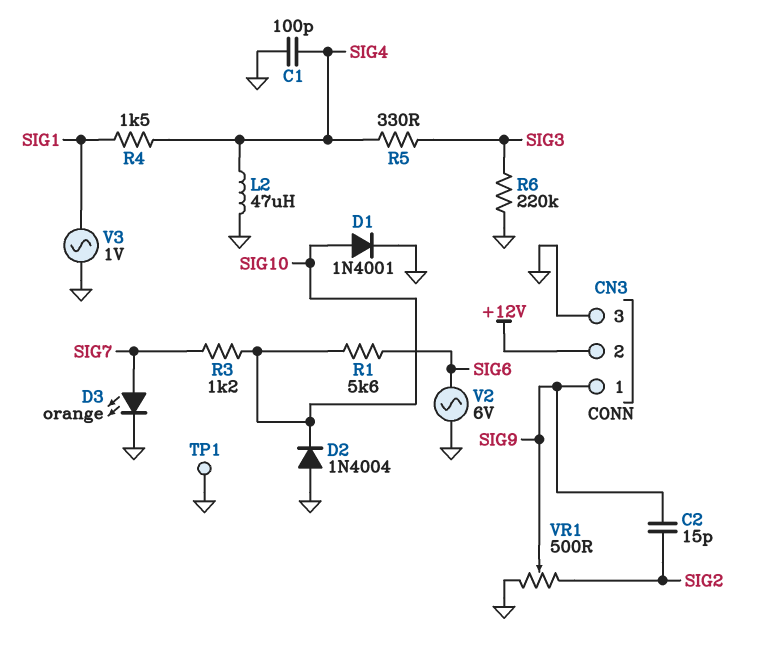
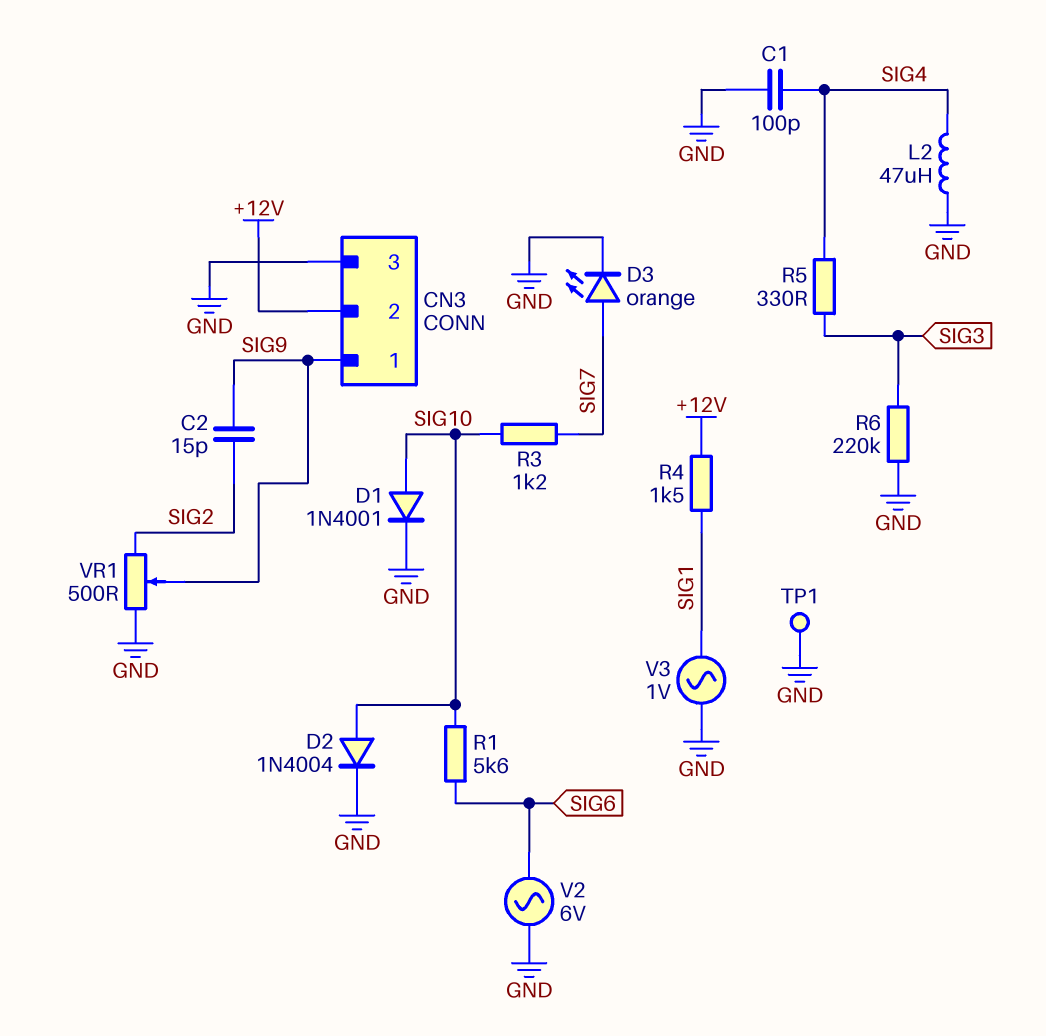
D2: diode 1N4004 (A GND, K SIG10) -> diode 1N4004 (A SIG10, K GND)
R4: 1.5k (SIG1, SIG4) -> 1.5k (+12V, SIG1)

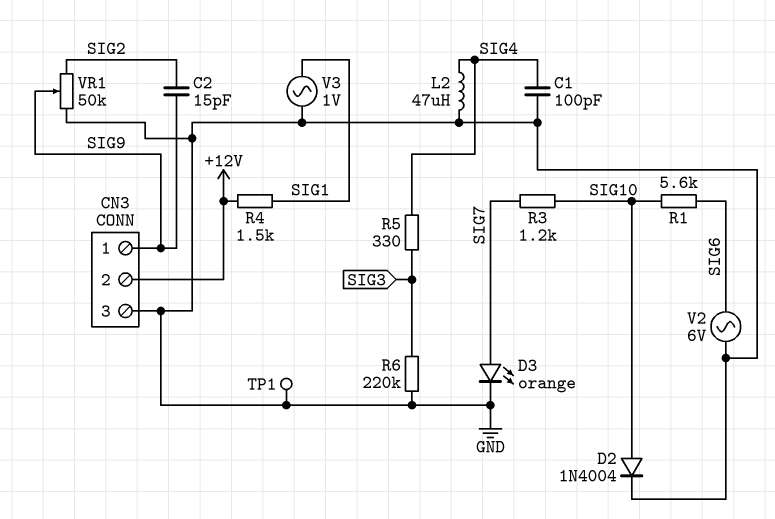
D1: diode 1N4001 (A SIG10, K GND) -> none
VR1: 500 (GND, SIG2, wiper SIG9) -> 50k (GND, SIG2, wiper SIG9)

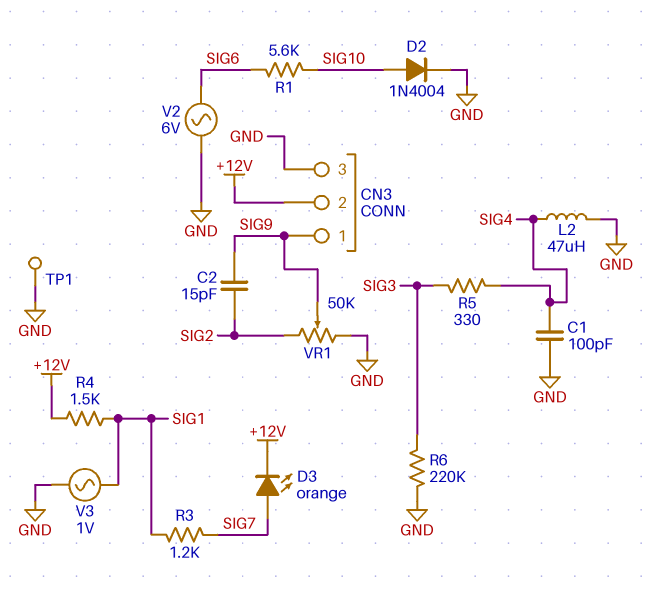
D3: LED orange (A SIG7, K GND) -> LED orange (A SIG7, K +12V)
R3: 1.2k (SIG7, SIG10) -> 1.2k (SIG1, SIG7)

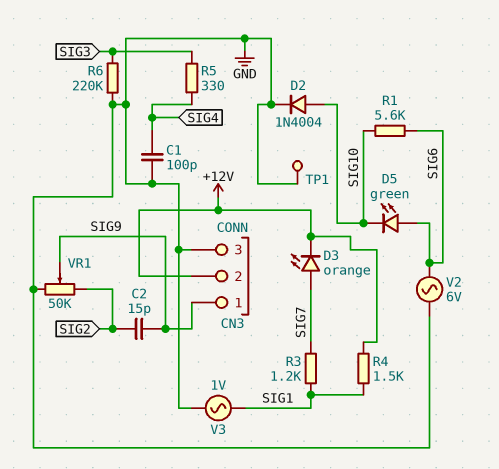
D5: none -> LED green (A SIG6, K SIG10)
L2: 47uH (GND, SIG4) -> none

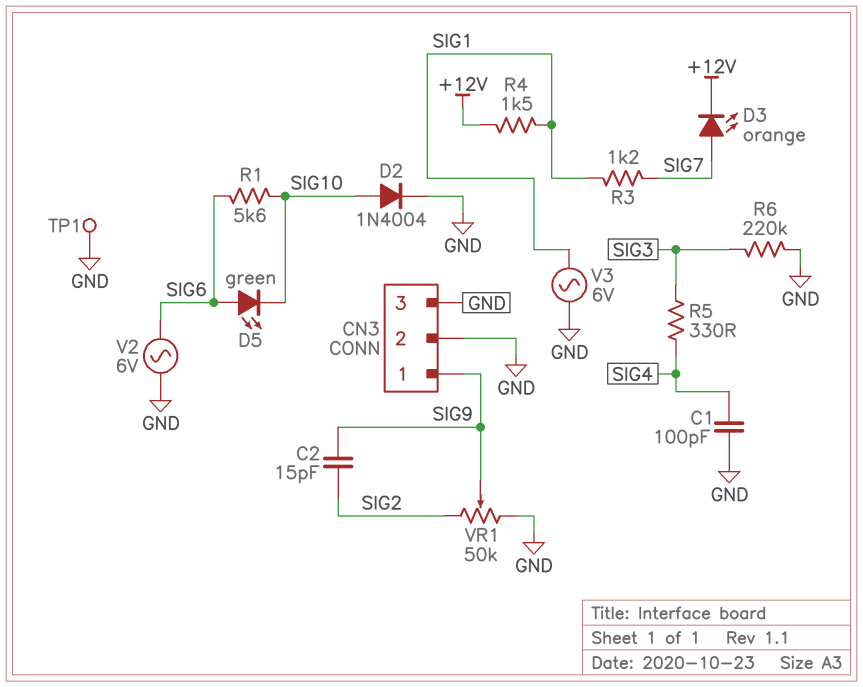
CN3 pin 2: +12V -> GND
V3: AC 1V (GND, SIG1) -> AC 6V (GND, SIG1)

